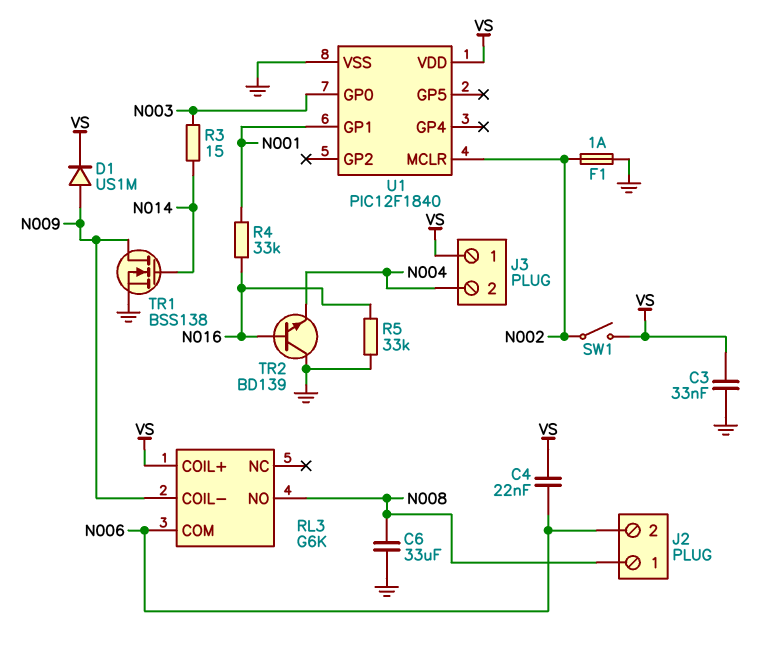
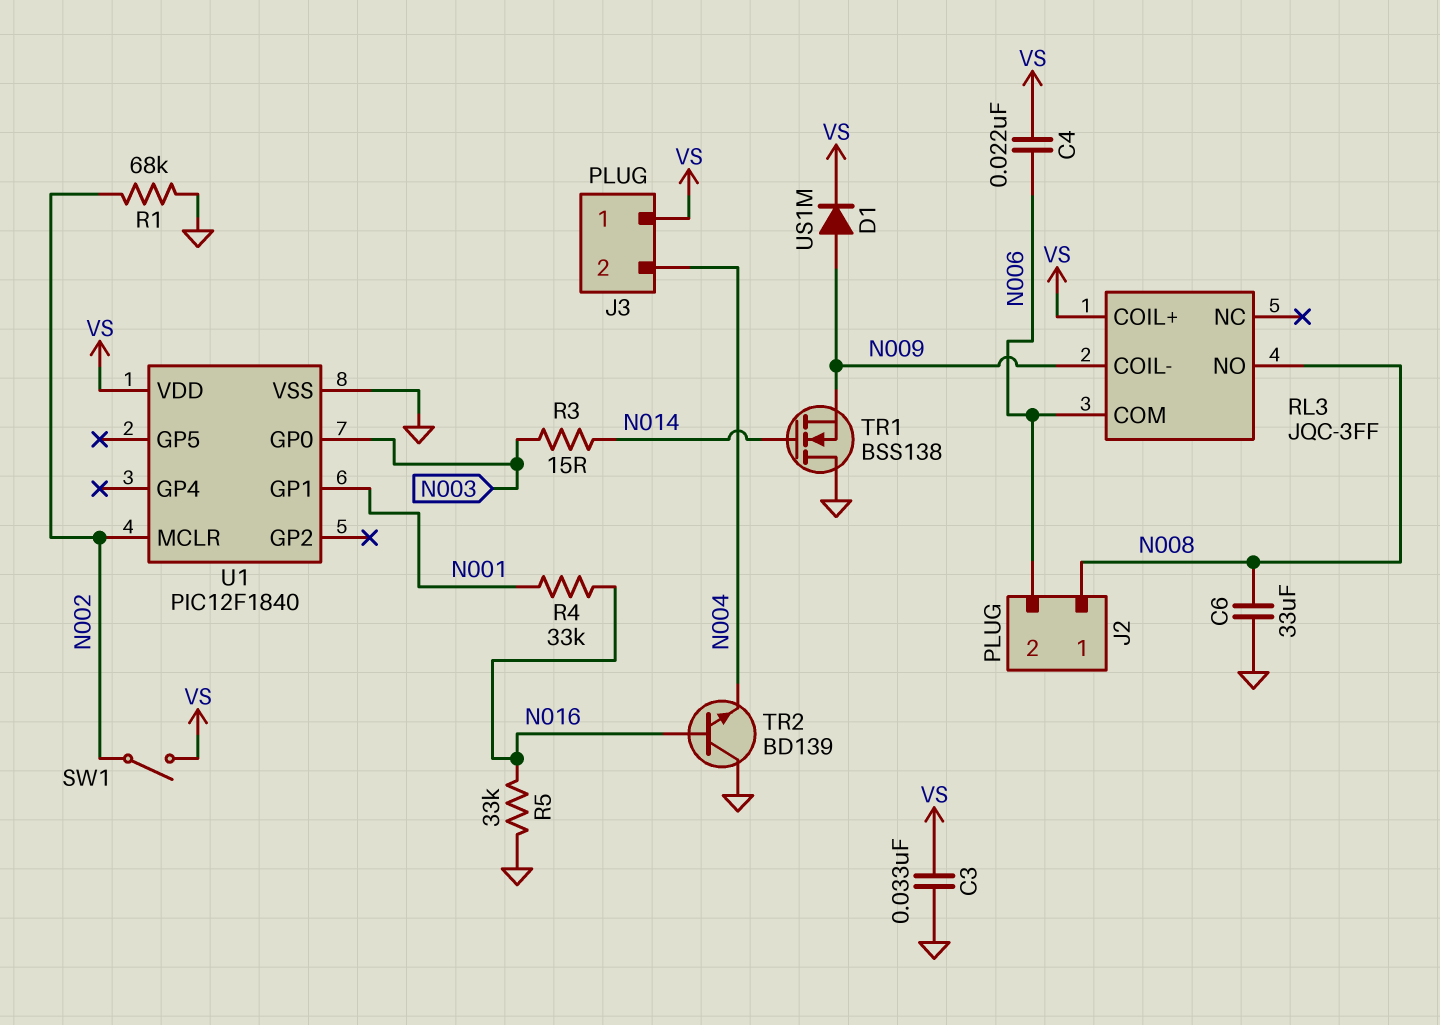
F1: 1A (GND, N002) -> none
R1: none -> 68k (GND, N002)
RL3: G6K -> JQC-3FF
TR1: NMOS BSS138 (G N014, D N009, S GND) -> NMOS BSS138 (G N014, D GND, S N009)

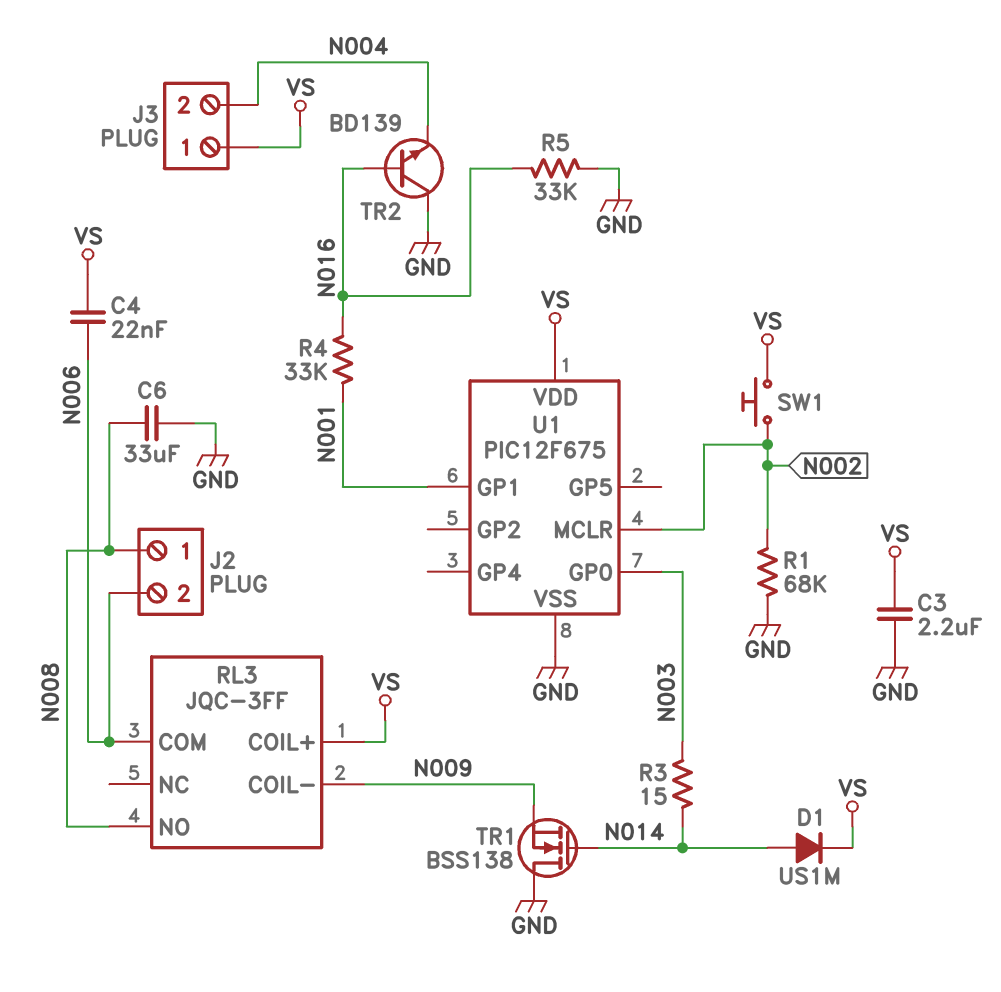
C3: 33nF (GND, VS) -> 2.2uF (GND, VS)
D1: diode US1M (A N009, K VS) -> diode US1M (A N014, K VS)
SW1: switch (N002, VS) -> button (N002, VS)
U1: PIC12F1840 -> PIC12F675

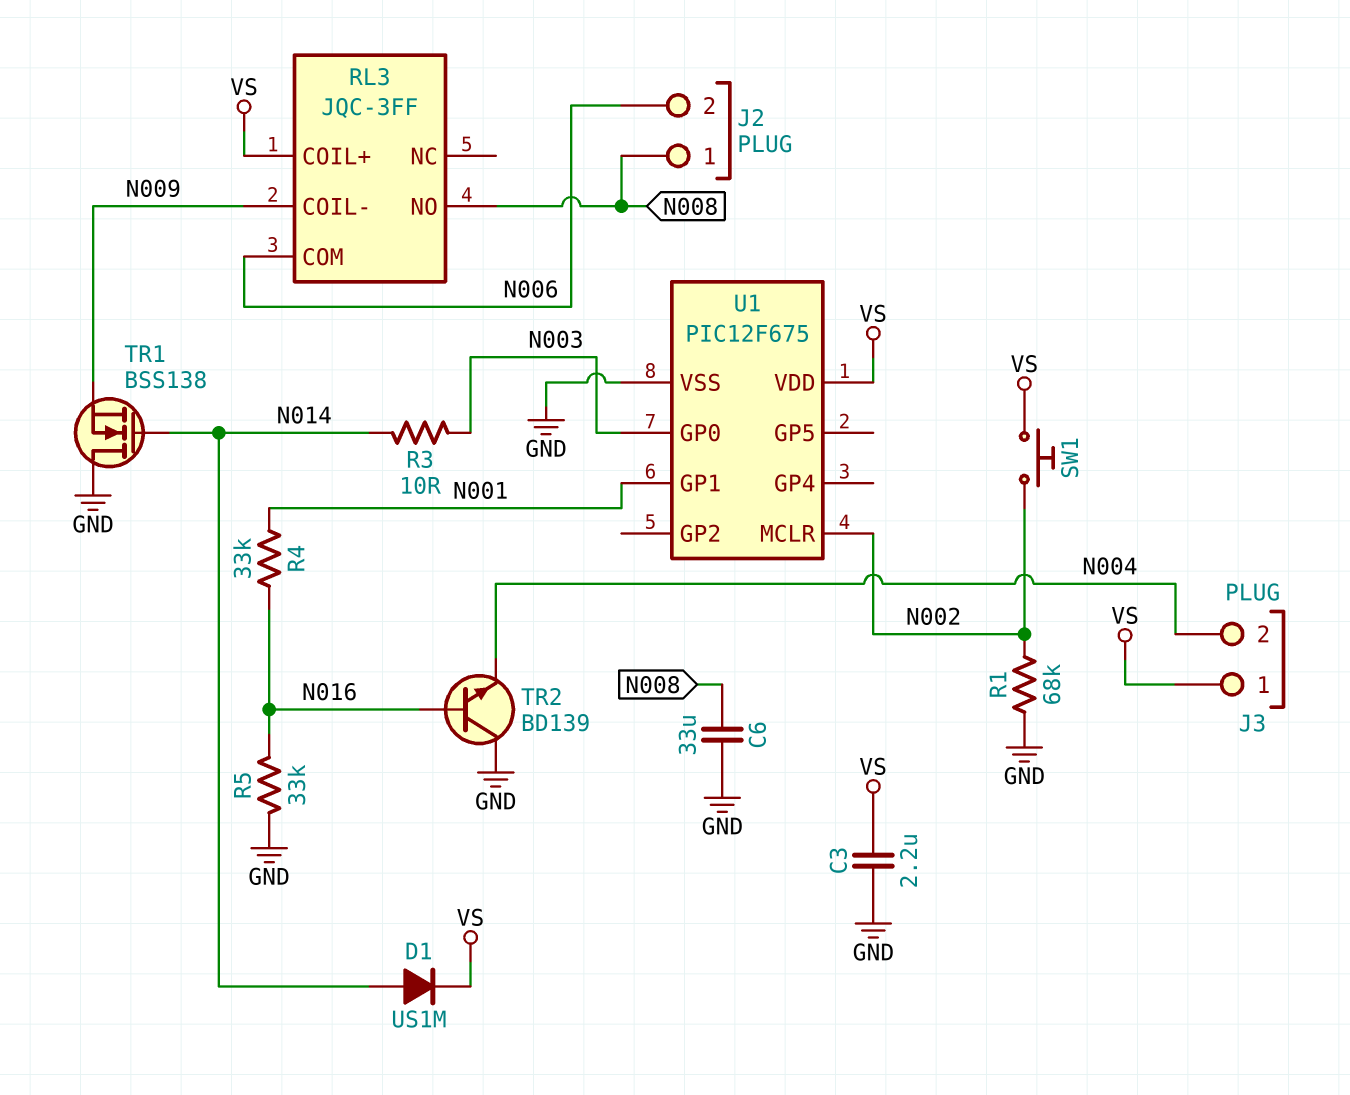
C4: 22nF (N006, VS) -> none
R3: 15 (N003, N014) -> 10 (N003, N014)

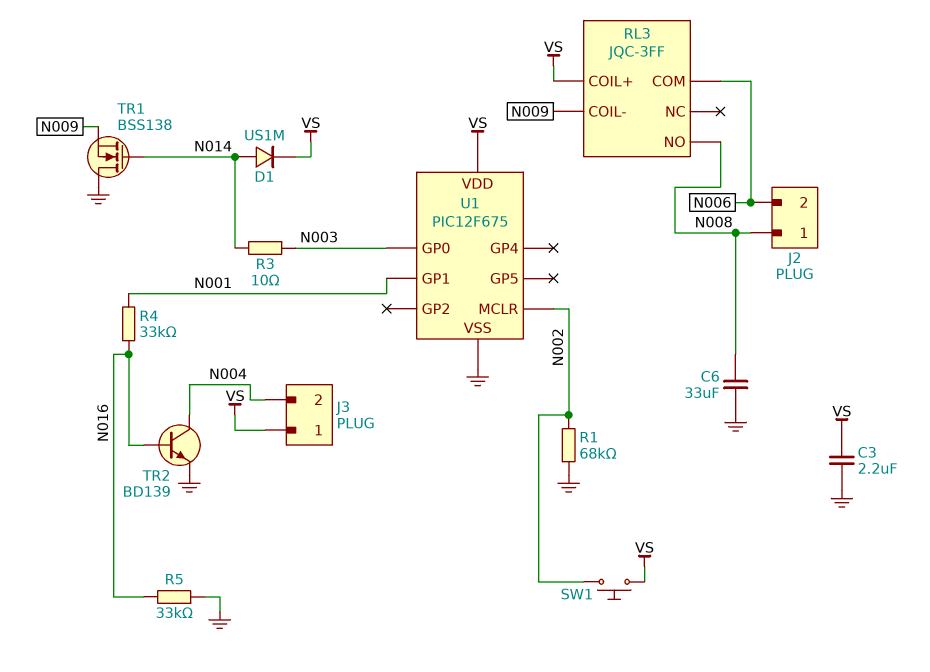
TR2: NPN BD139 (B N016, C GND, E N004) -> NPN BD139 (B N016, C N004, E GND)

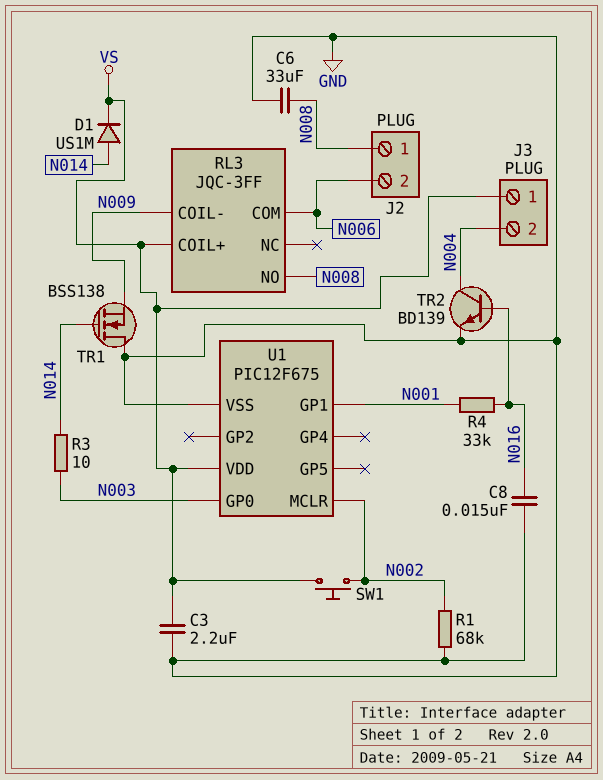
C8: none -> 15nF (GND, N016)
R5: 33k (GND, N016) -> none

